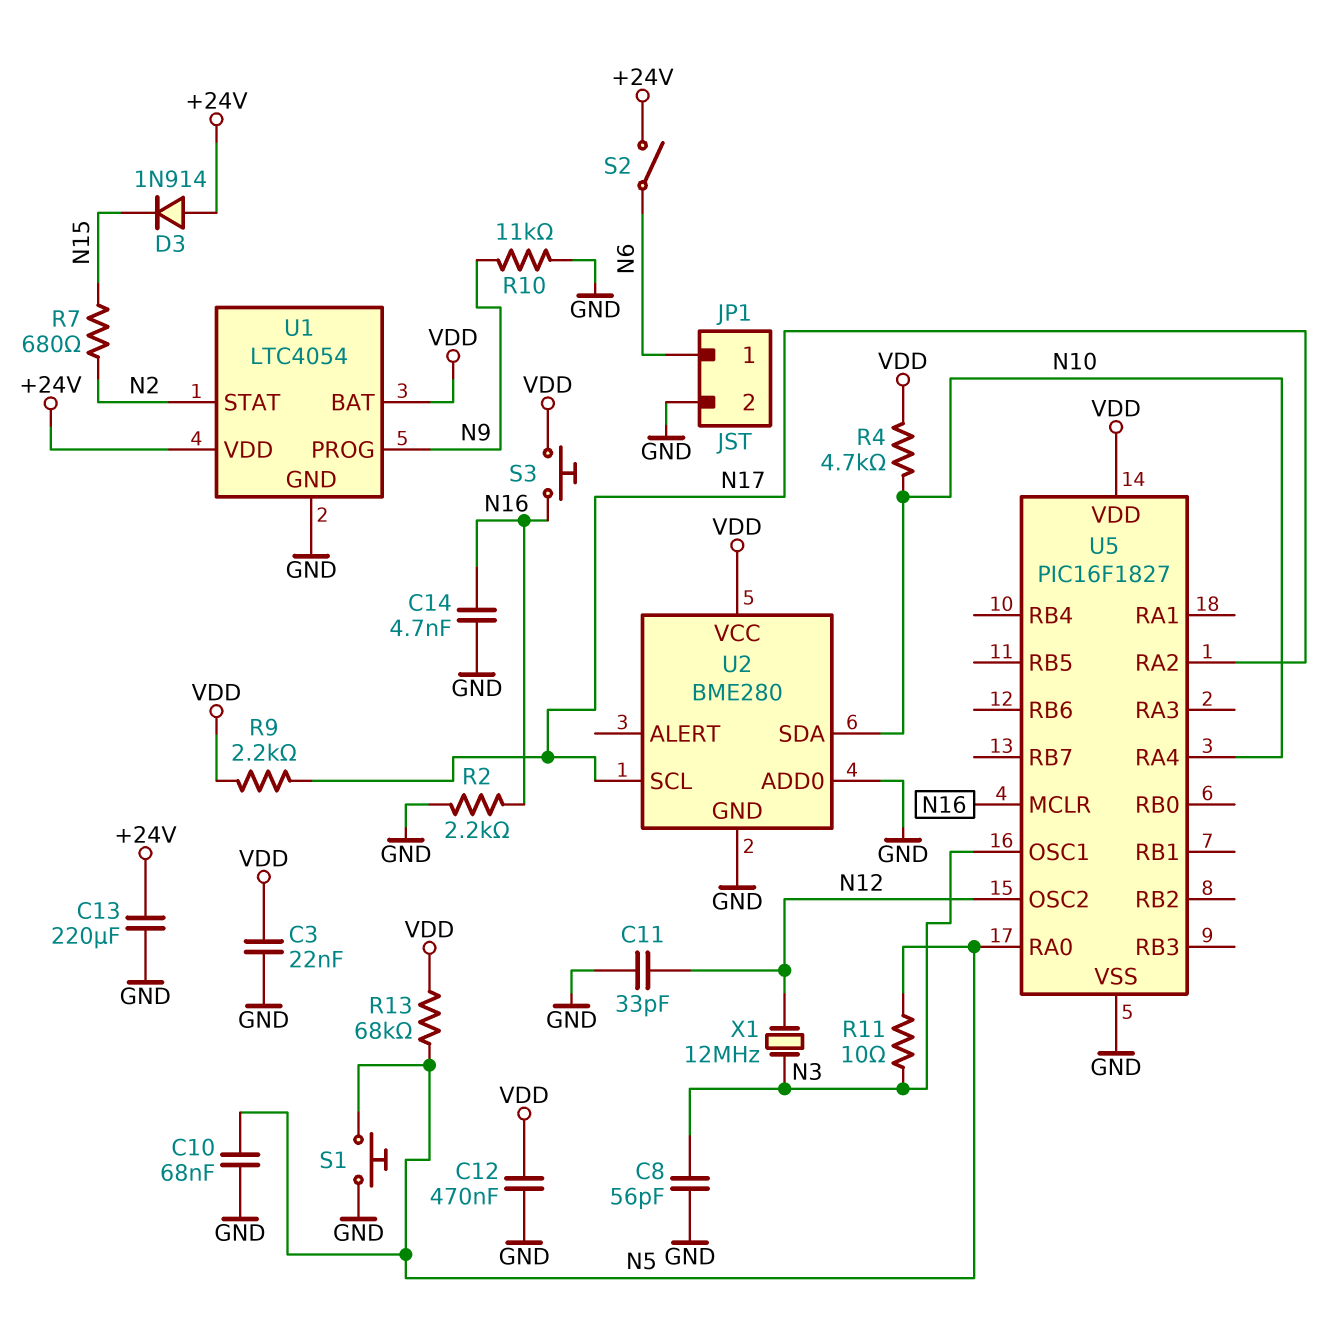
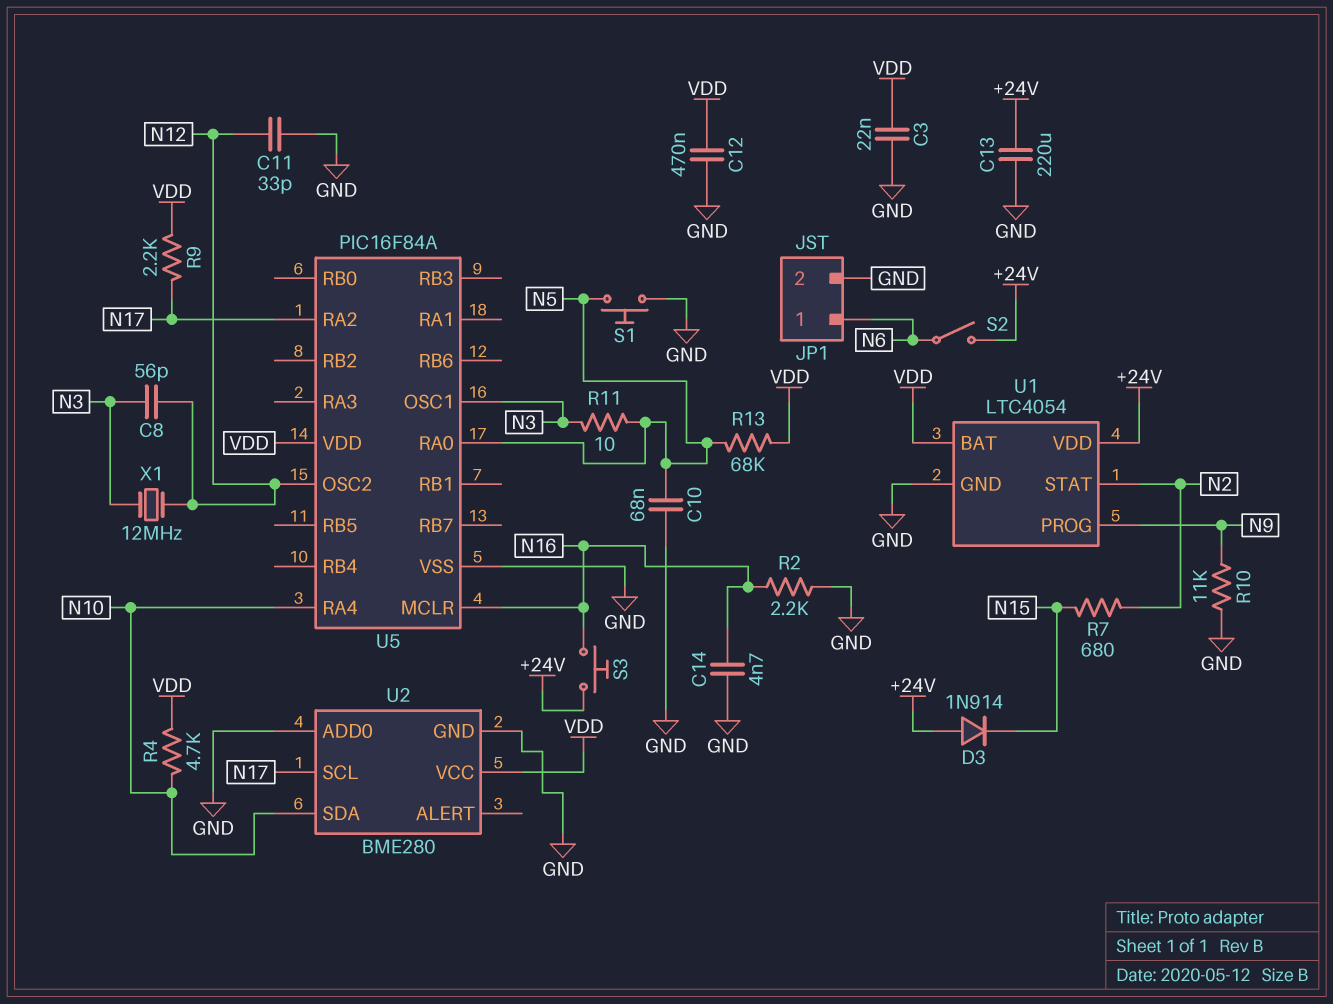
C8: 56pF (GND, N3) -> 56pF (N3, N12)
S3: button (N16, VDD) -> button (+24V, N16)
U5: PIC16F1827 -> PIC16F84A

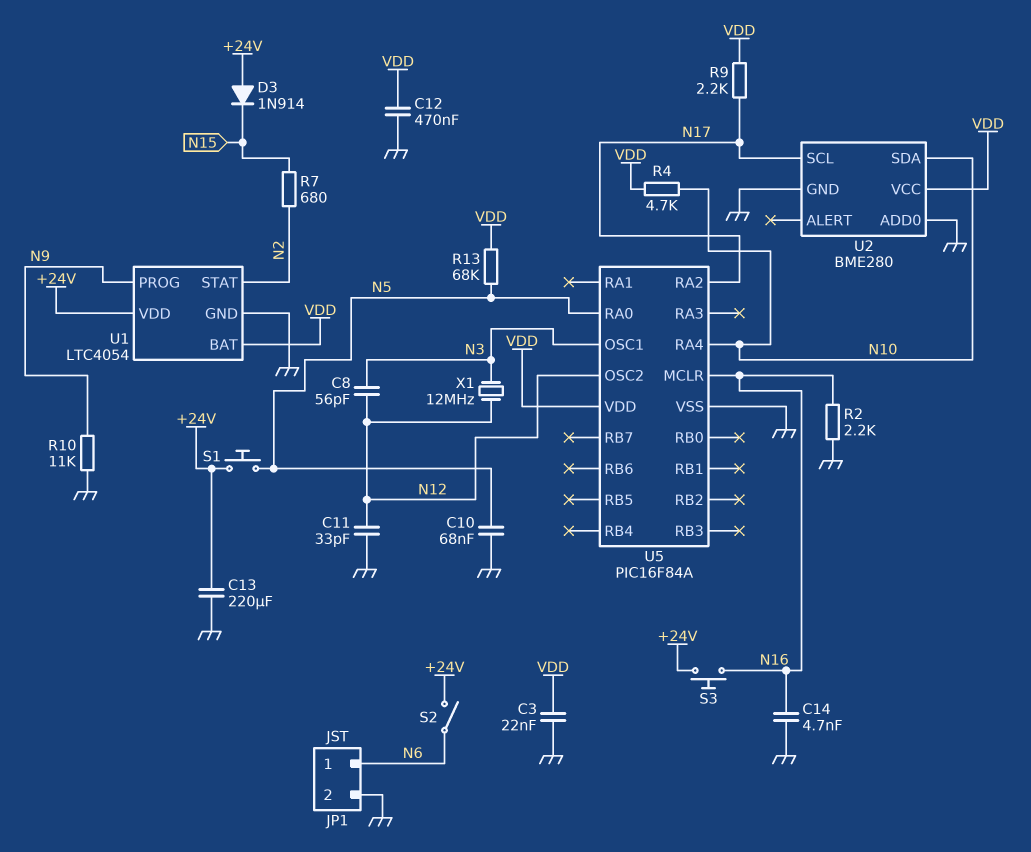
R11: 10 (N3, N5) -> none
S1: button (GND, N5) -> button (+24V, N5)

